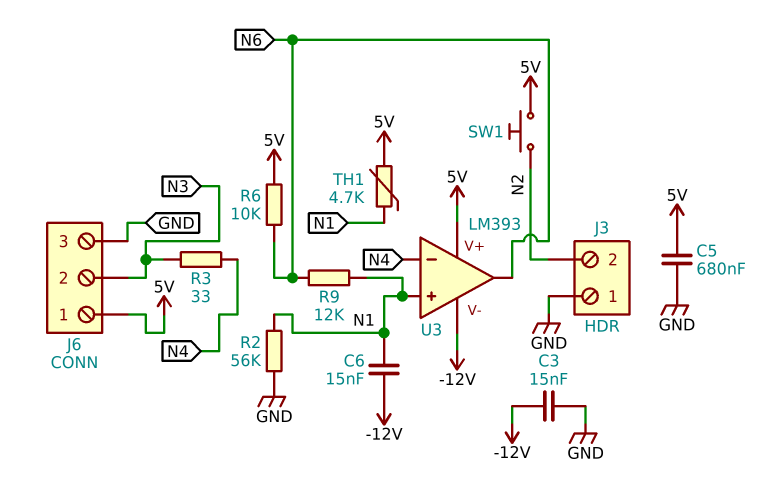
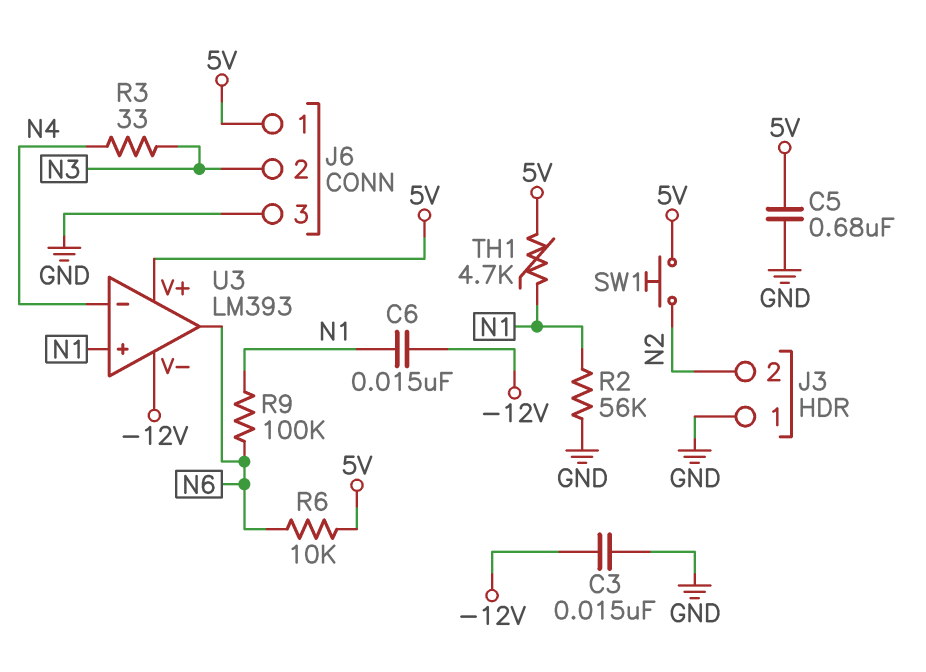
R9: 12k (N1, N6) -> 100k (N1, N6)

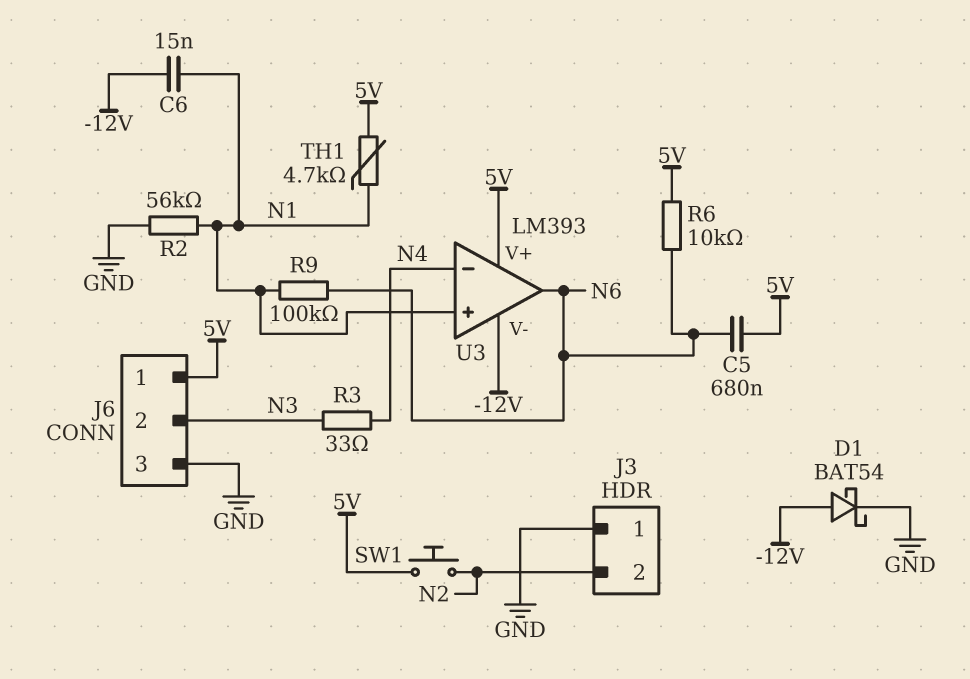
C3: 15nF (-12V, GND) -> none
C5: 680nF (5V, GND) -> 680nF (5V, N6)
D1: none -> schottky BAT54 (A -12V, K GND)

